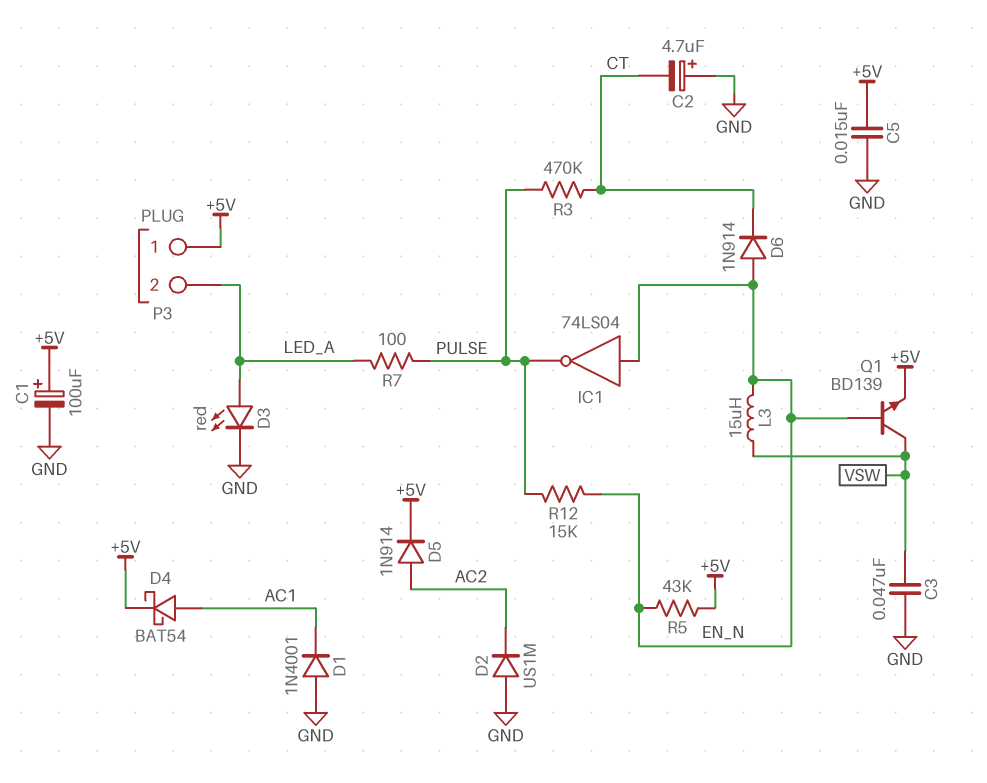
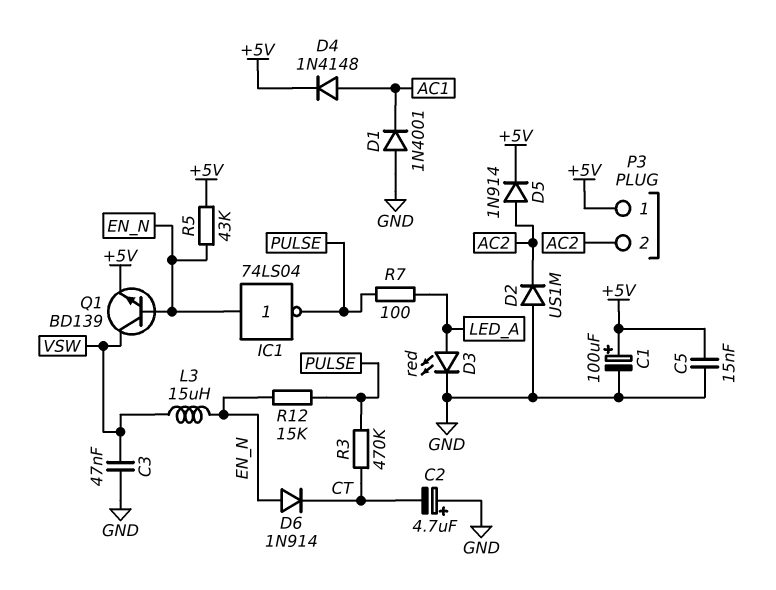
D4: schottky BAT54 (A AC1, K +5V) -> diode 1N4148 (A AC1, K +5V)
P3 pin 2: LED_A -> AC2

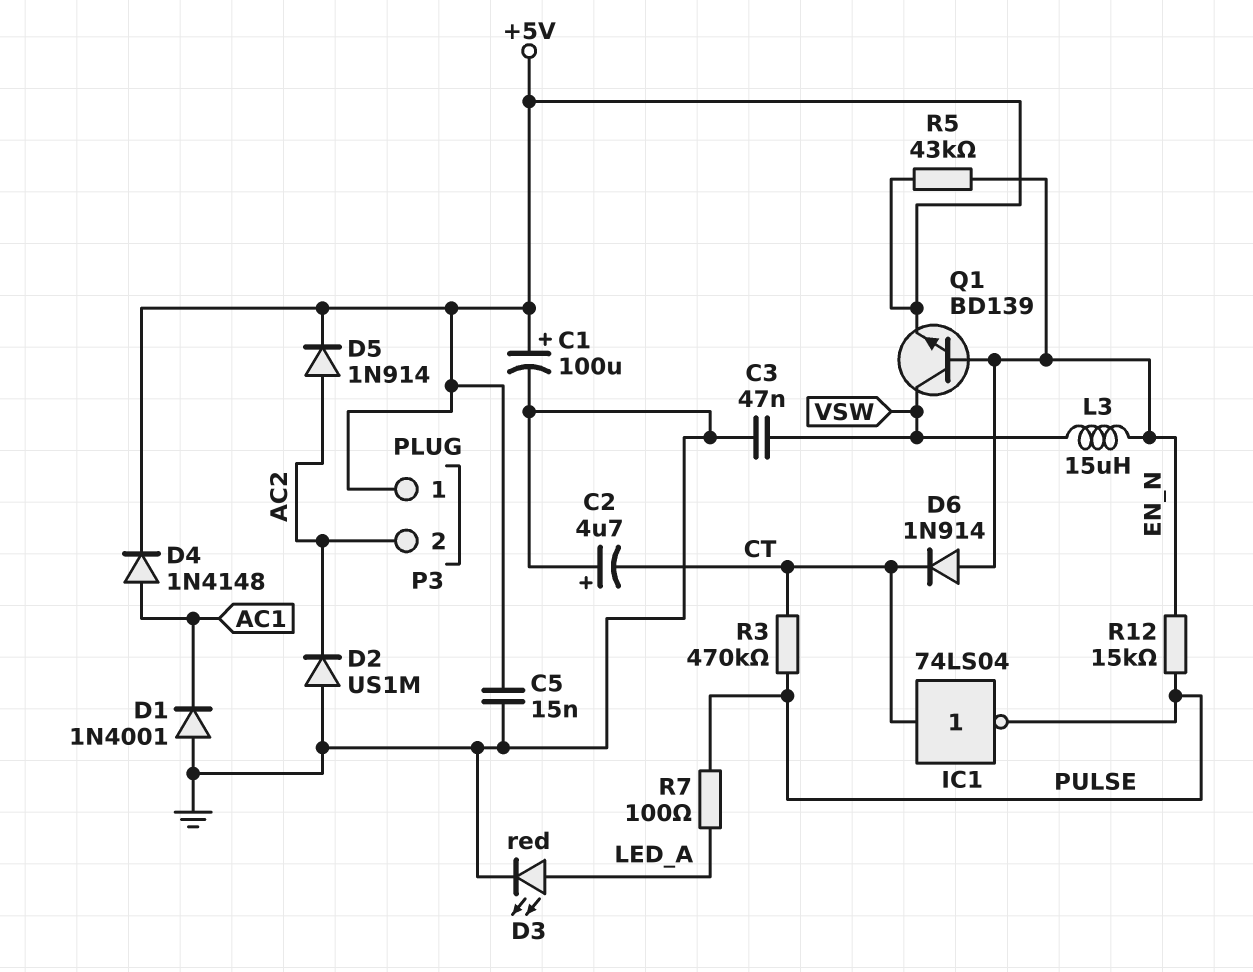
IC1: NOT 74LS04 (in EN_N, out PULSE) -> NOT 74LS04 (in CT, out PULSE)

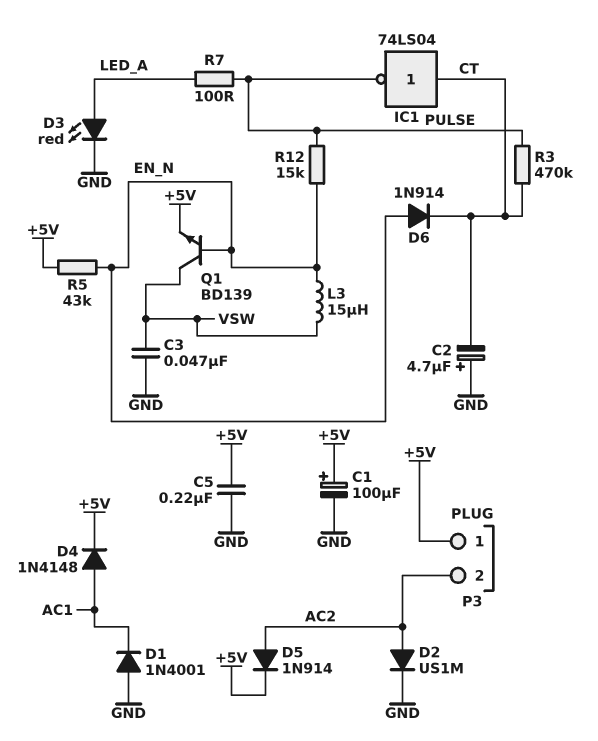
C5: 15nF (+5V, GND) -> 220nF (+5V, GND)
D2: diode US1M (A GND, K AC2) -> diode US1M (A AC2, K GND)

